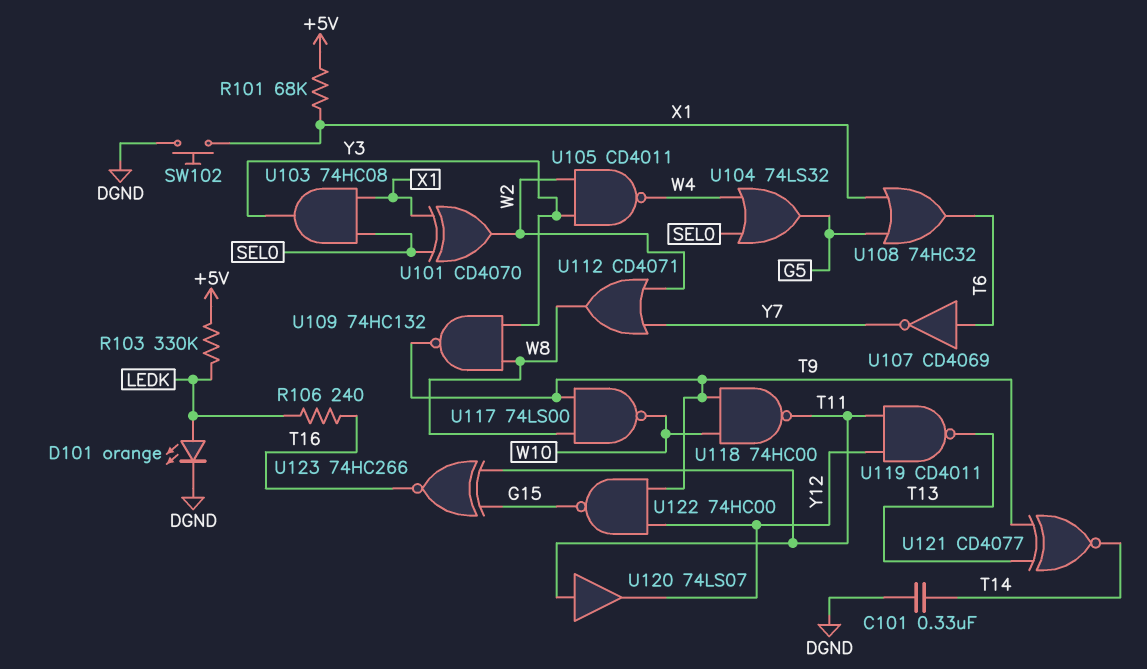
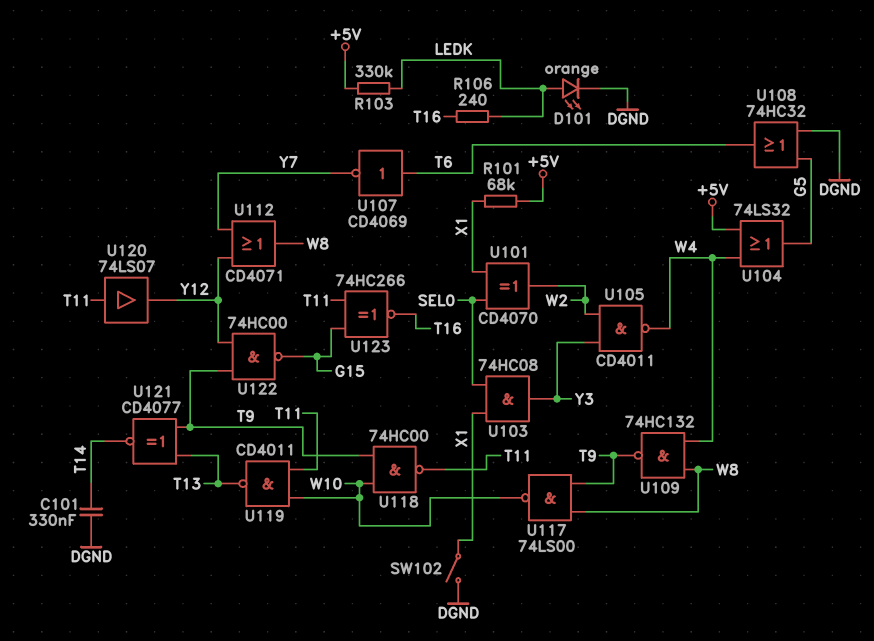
SW102: button (DGND, X1) -> switch (DGND, X1)
U104: OR 74LS32 (in SEL0, in W4, out G5) -> OR 74LS32 (in +5V, in W4, out G5)
U108: OR 74HC32 (in G5, in X1, out T6) -> OR 74HC32 (in DGND, in G5, out T6)
U109: NAND 74HC132 (in W8, in Y3, out T9) -> NAND 74HC132 (in W4, in W8, out T9)
U112: OR CD4071 (in W2, in Y7, out W8) -> OR CD4071 (in Y7, in Y12, out W8)
U119: NAND CD4011 (in T11, in Y12, out T13) -> NAND CD4011 (in T11, in W10, out T13)

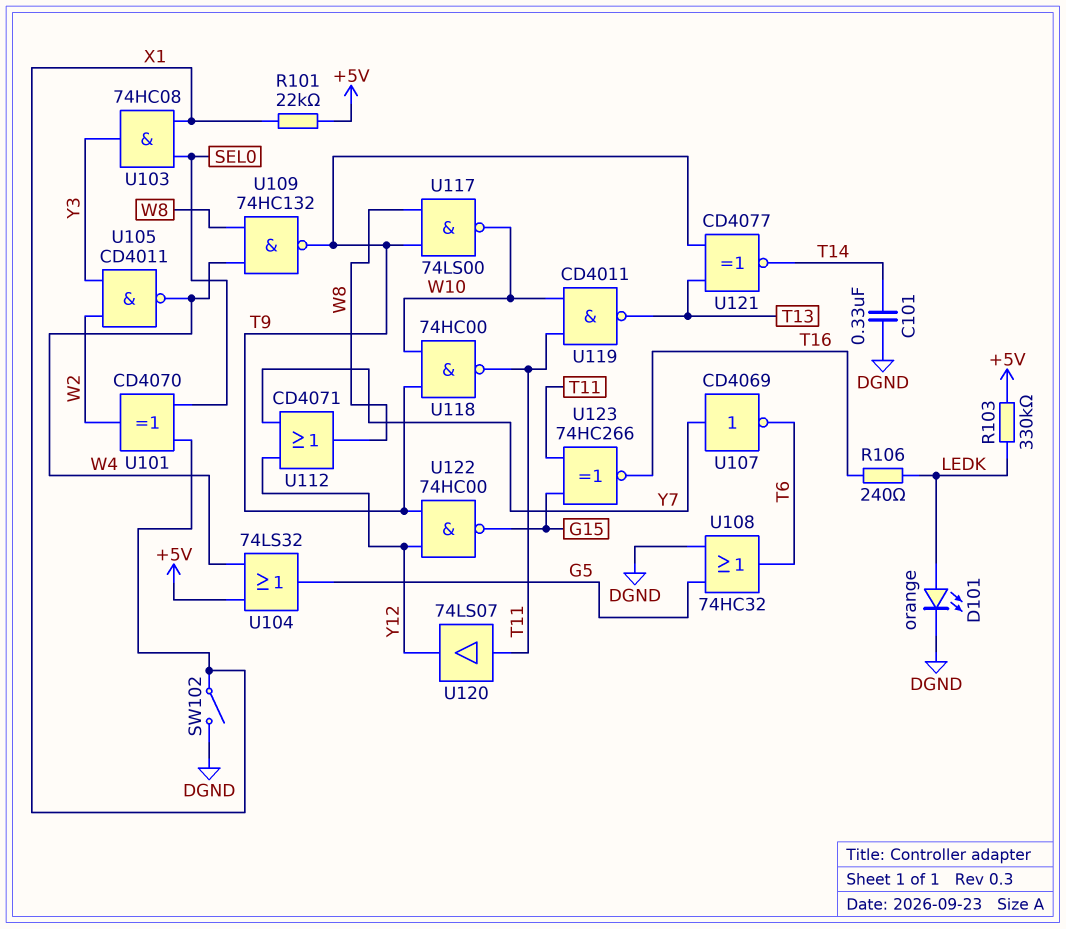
R101: 68k (+5V, X1) -> 22k (+5V, X1)
U107: NOT CD4069 (in T6, out Y7) -> NOT CD4069 (in Y7, out T6)

